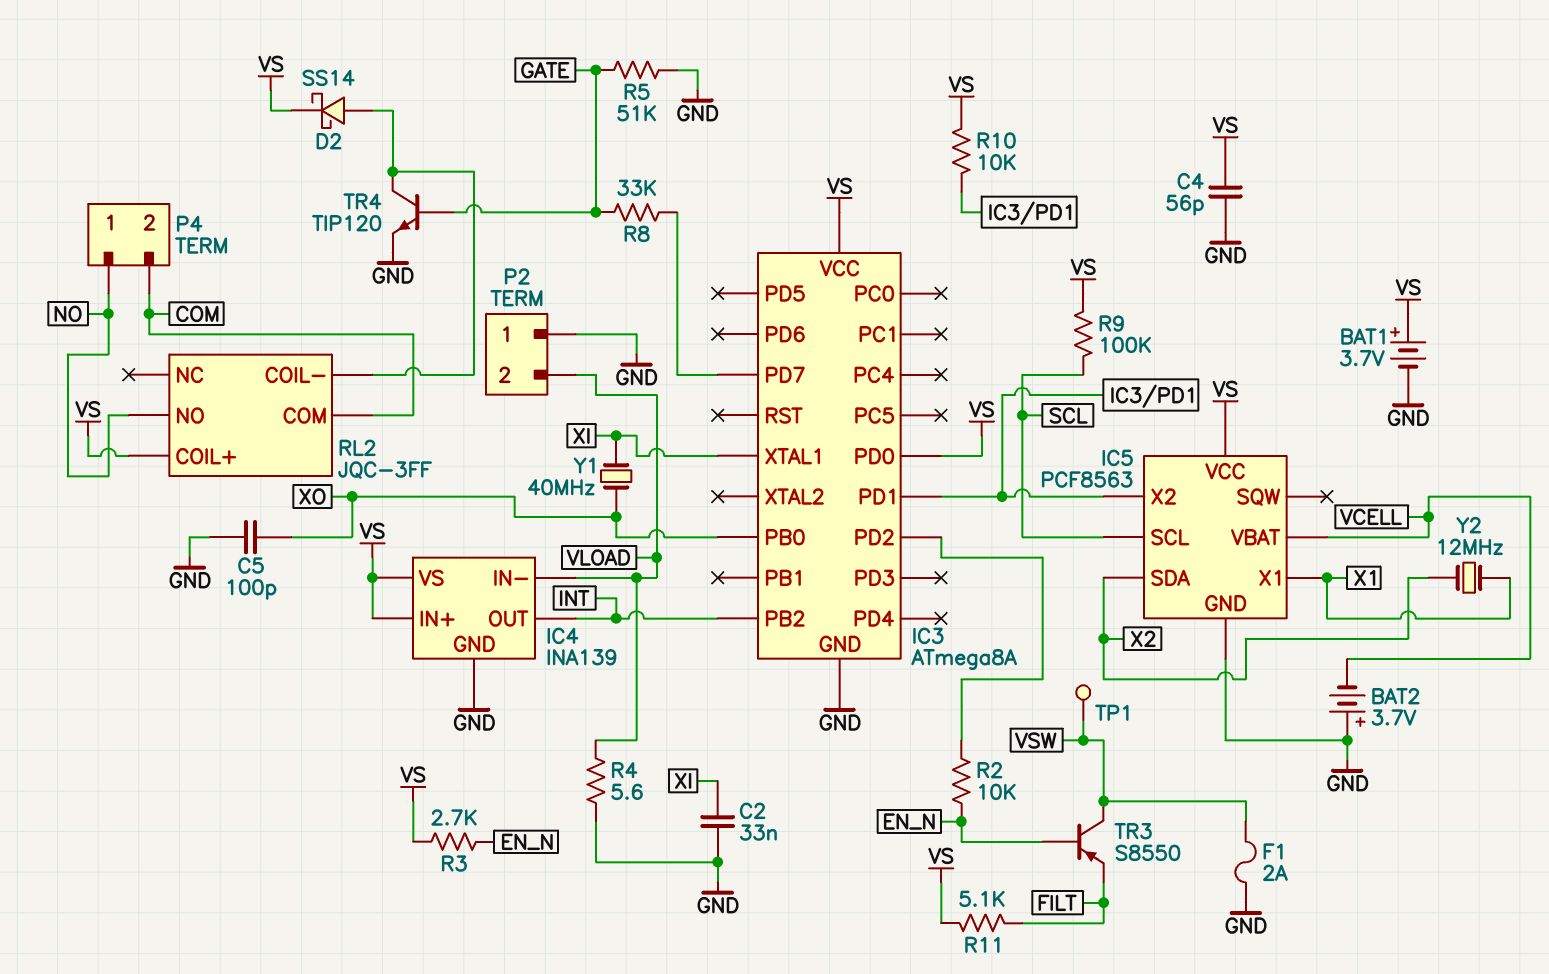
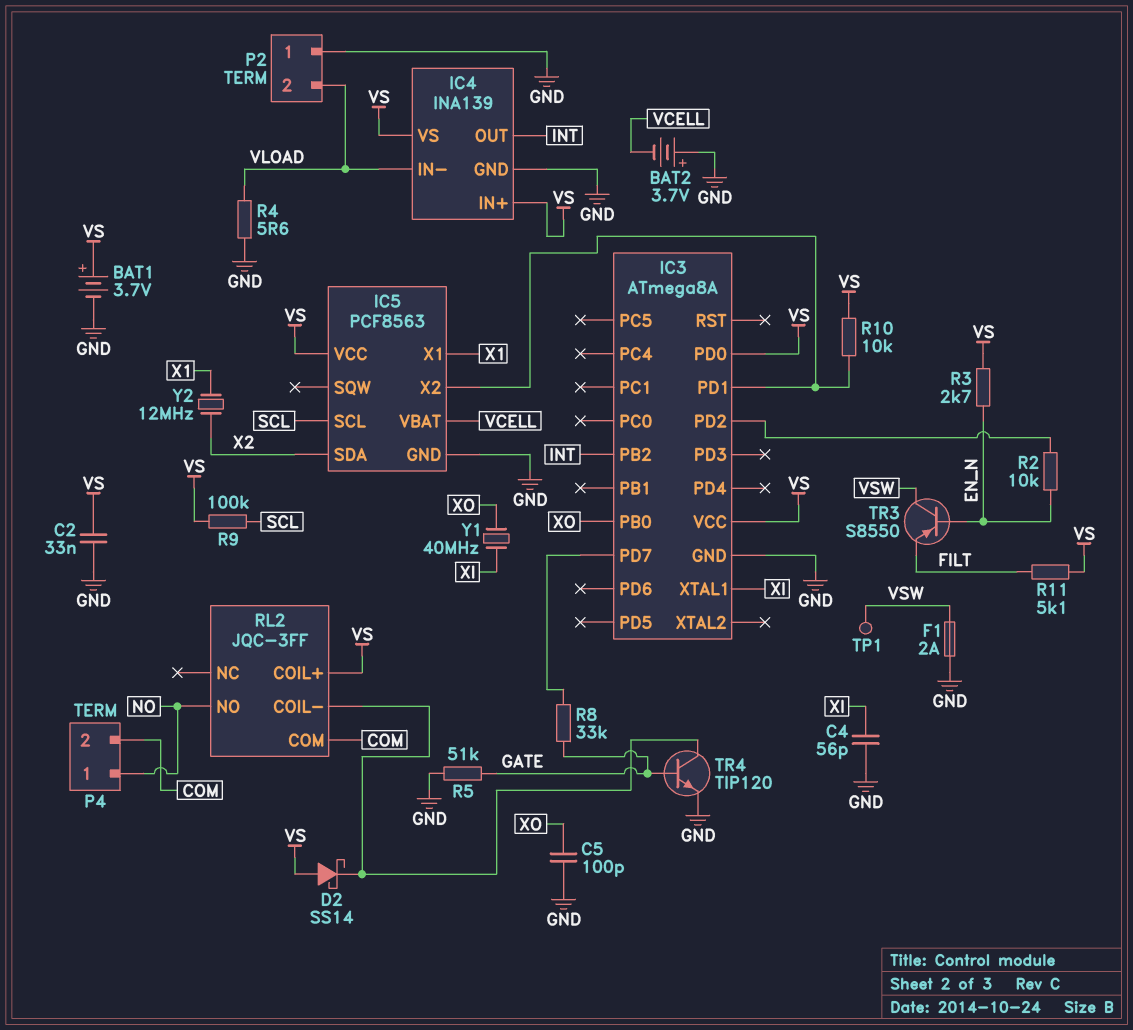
C2: 33nF (GND, XI) -> 33nF (GND, VS)
C4: 56pF (GND, VS) -> 56pF (GND, XI)
D2: schottky SS14 (A RL2/COIL-, K VS) -> schottky SS14 (A VS, K RL2/COIL-)

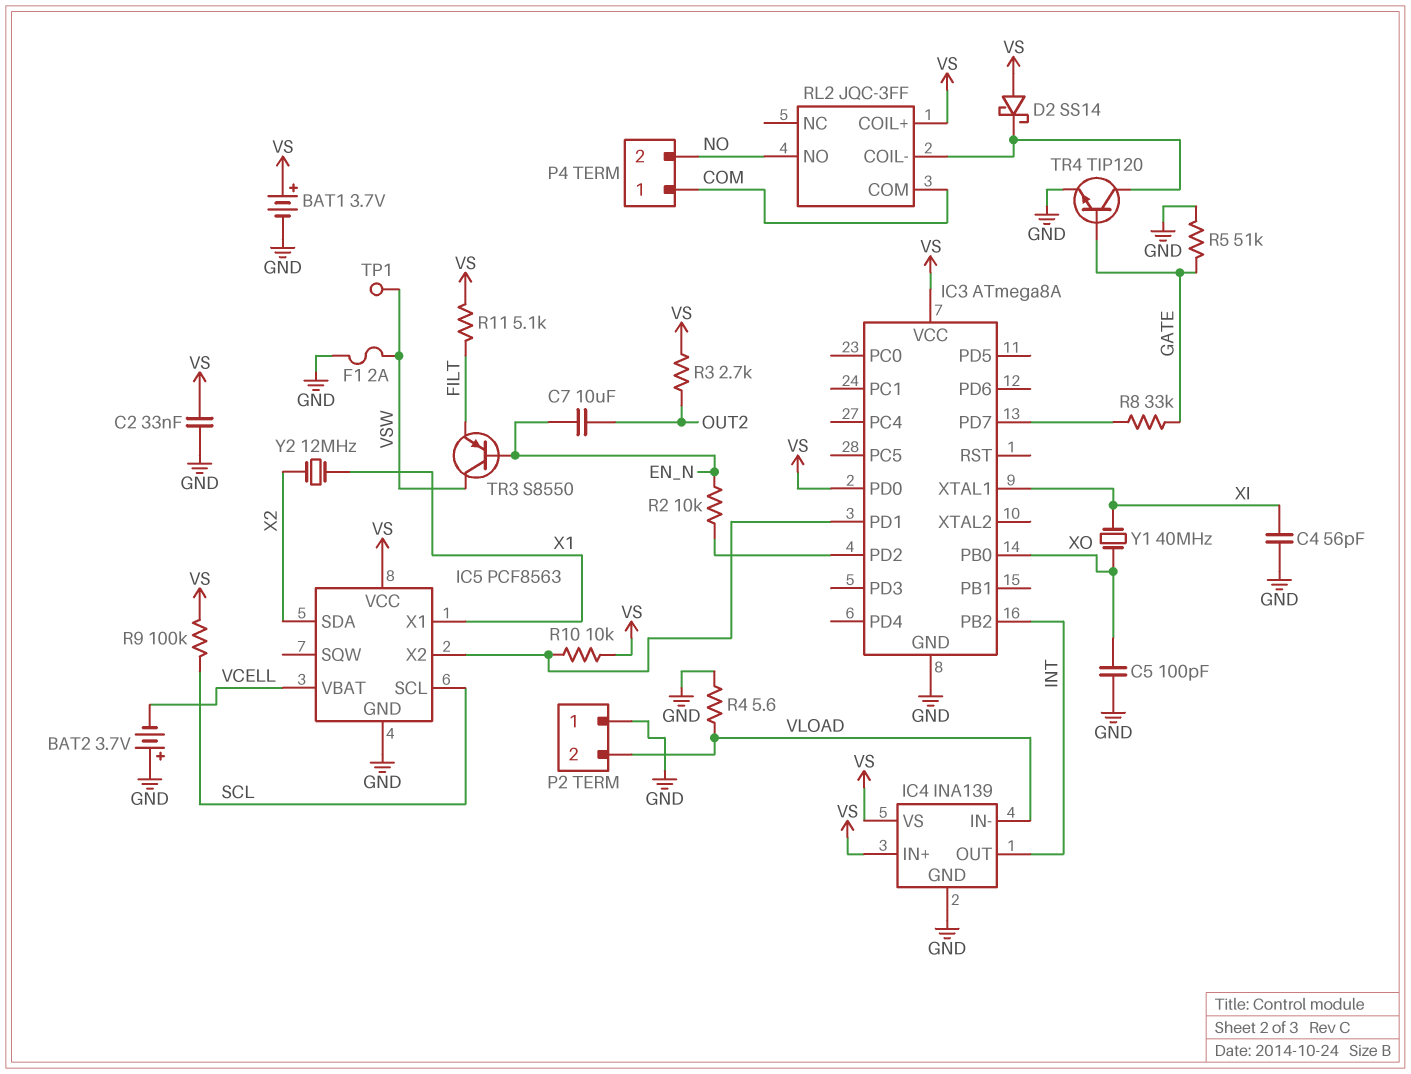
C7: none -> 10uF (EN_N, OUT2)
P4 pin 1: NO -> COM
P4 pin 2: COM -> NO
R3: 2.7k (EN_N, VS) -> 2.7k (OUT2, VS)

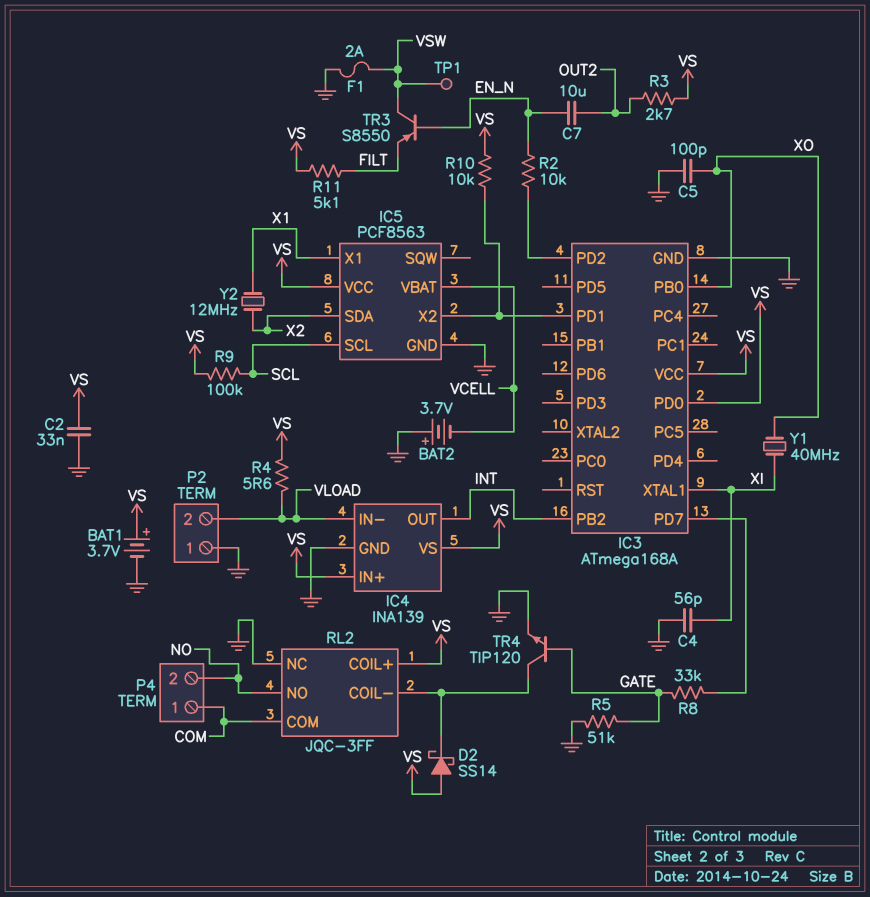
IC3: ATmega8A -> ATmega168A
R4: 5.6 (GND, VLOAD) -> 5.6 (VLOAD, VS)
RL2 pin NC: none -> GND

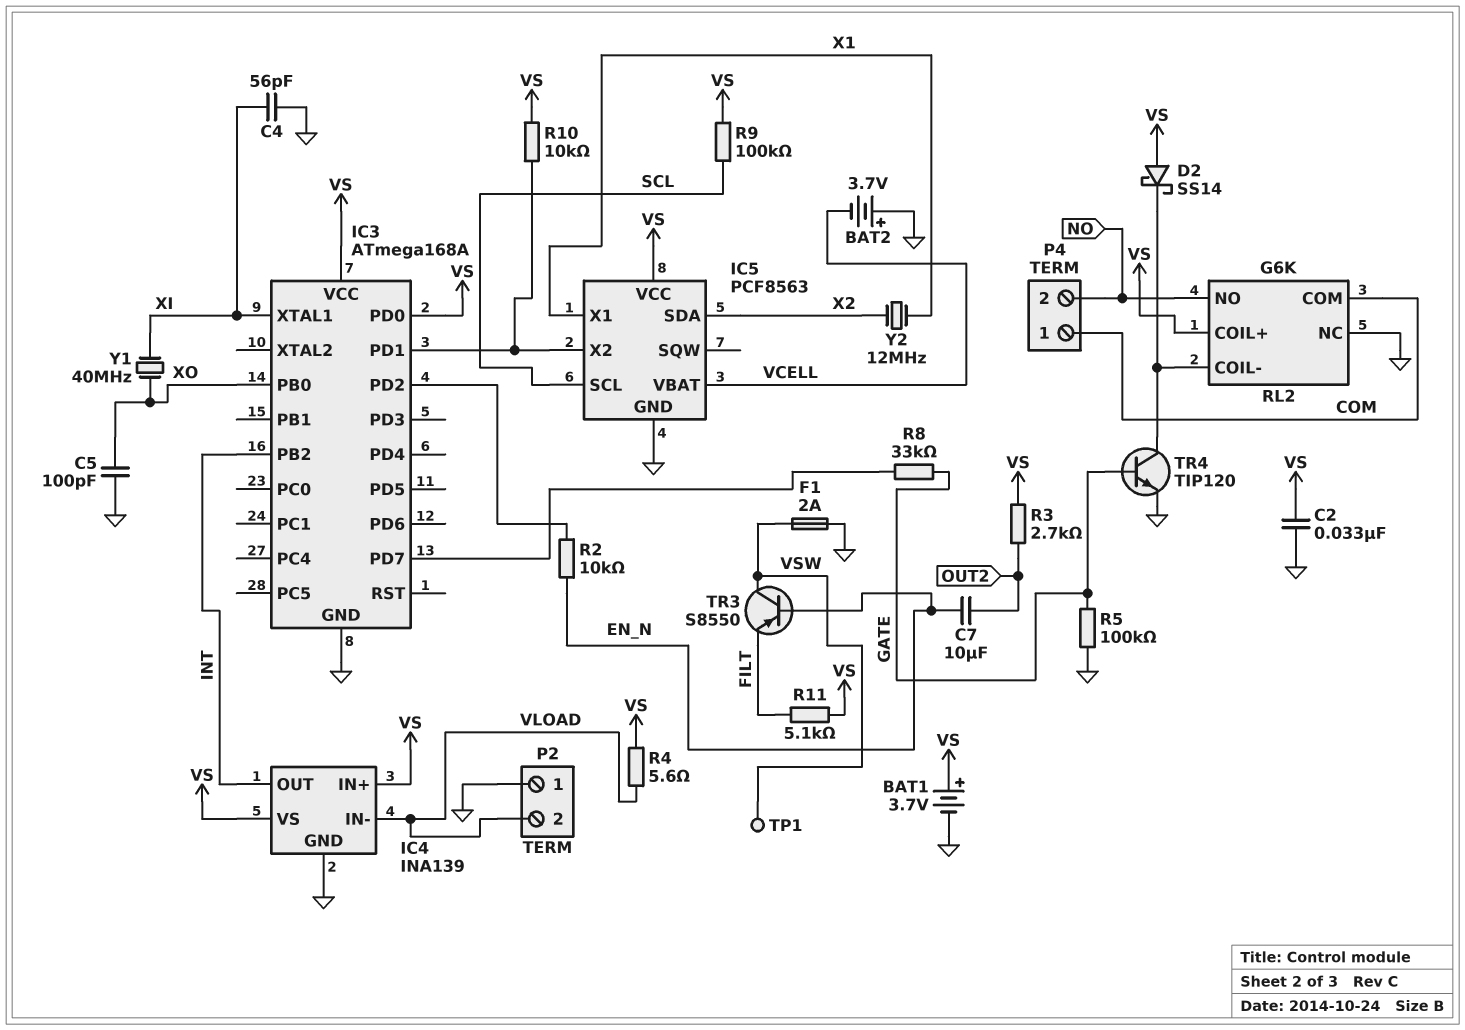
R5: 51k (GATE, GND) -> 100k (GATE, GND)
RL2: JQC-3FF -> G6K

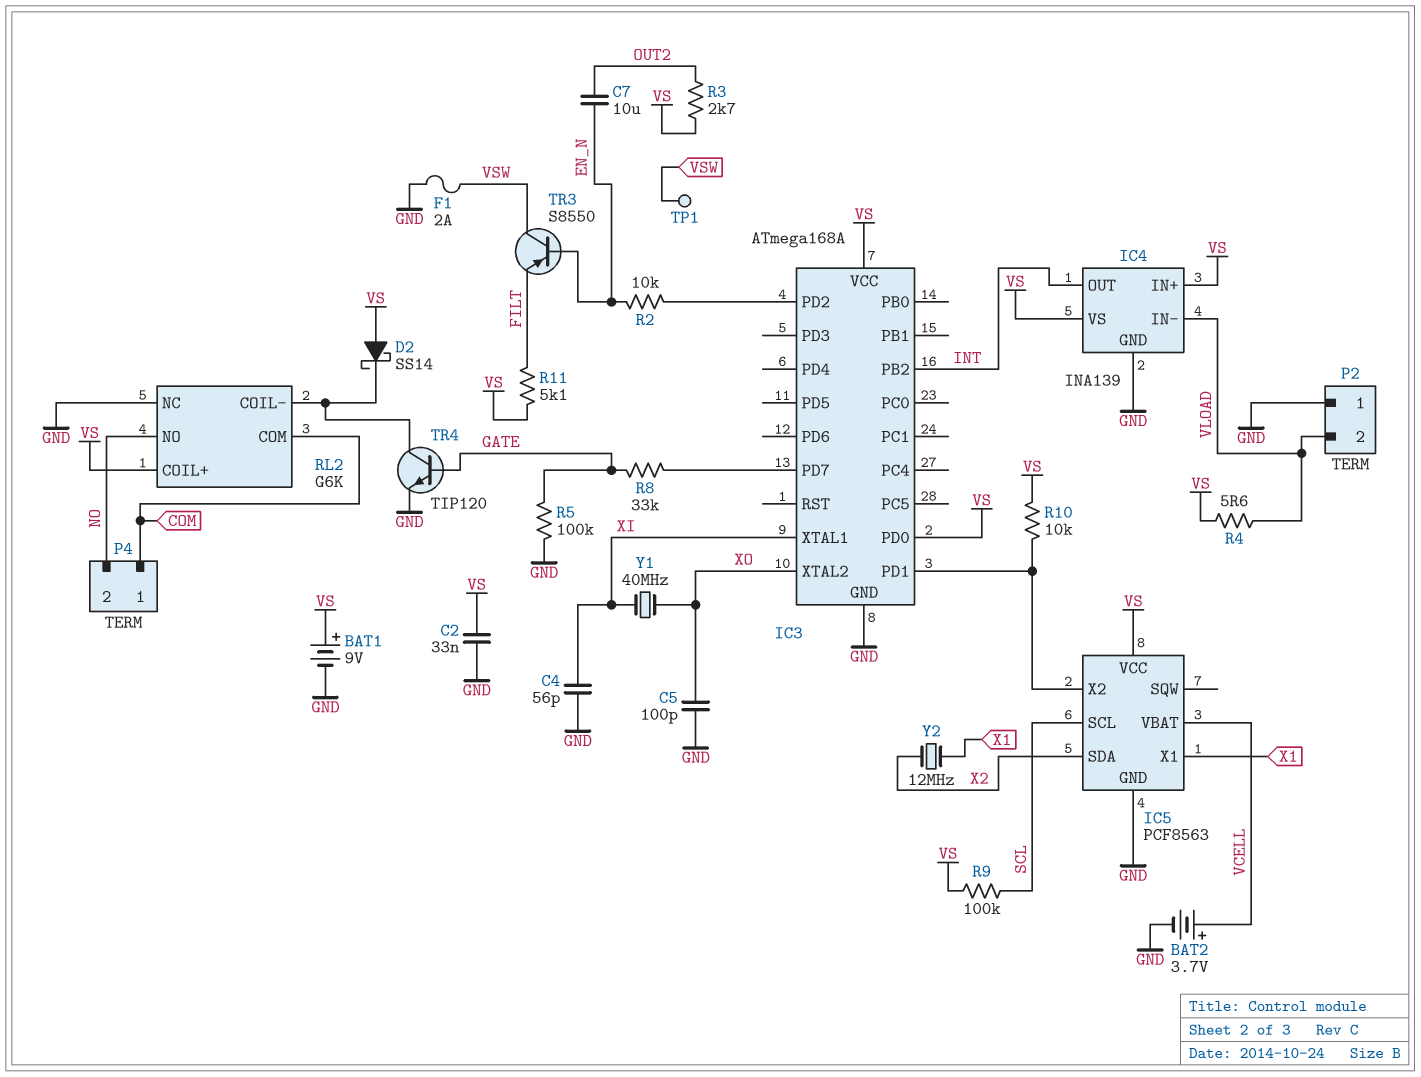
BAT1: 3.7V (plus VS, minus GND) -> 9V (plus VS, minus GND)
BAT2: 3.7V (plus GND, minus VCELL) -> 3.7V (plus VCELL, minus GND)
IC3 pin PB0: XO -> none
IC3 pin XTAL2: none -> XO

